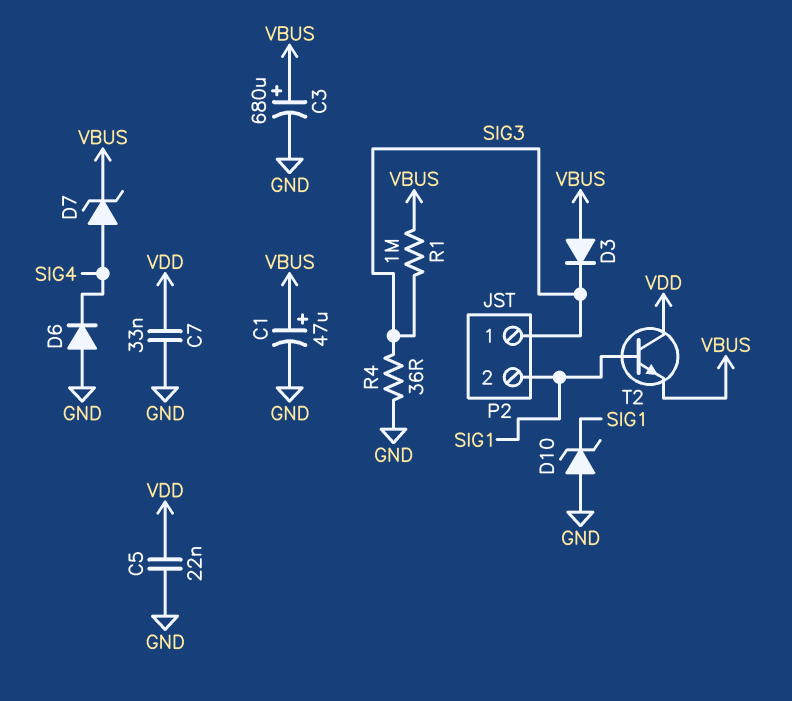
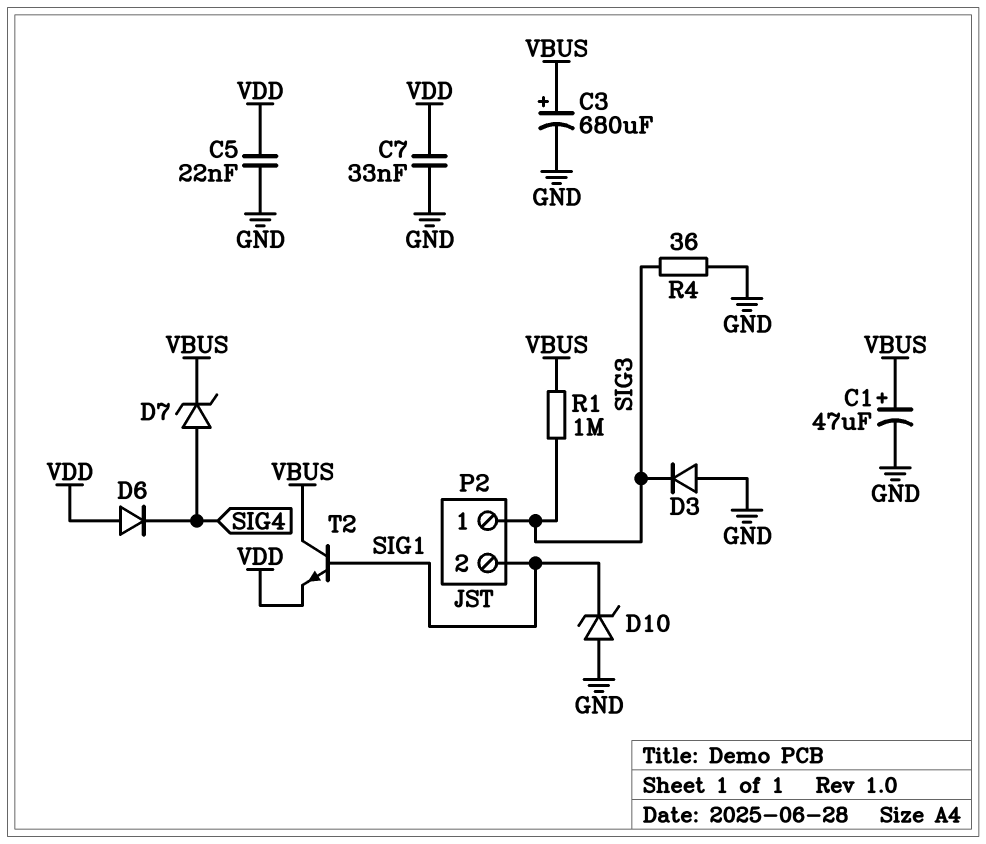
D3: diode (A VBUS, K SIG3) -> diode (A GND, K SIG3)
D6: diode (A GND, K SIG4) -> diode (A VDD, K SIG4)
T2: NPN (B SIG1, C VDD, E VBUS) -> NPN (B SIG1, C VBUS, E VDD)

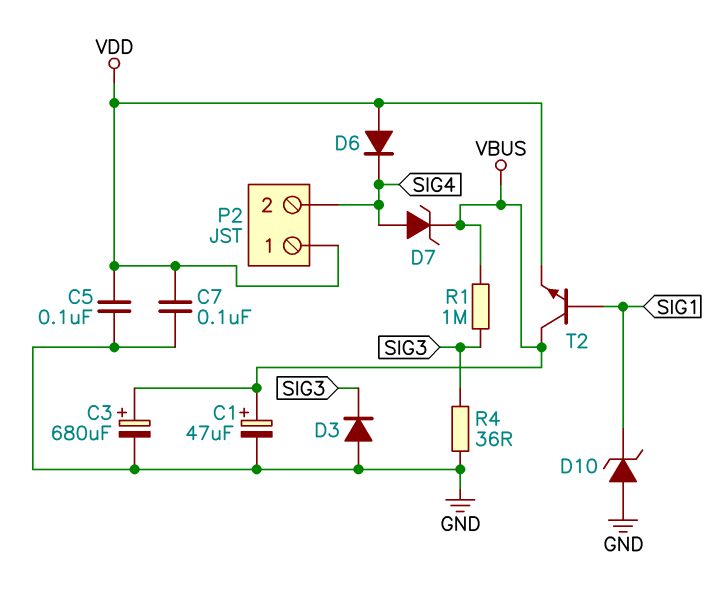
C5: 22nF (GND, VDD) -> 100nF (GND, VDD)
C7: 33nF (GND, VDD) -> 100nF (GND, VDD)
P2 pin 1: SIG3 -> VDD
P2 pin 2: SIG1 -> SIG4

